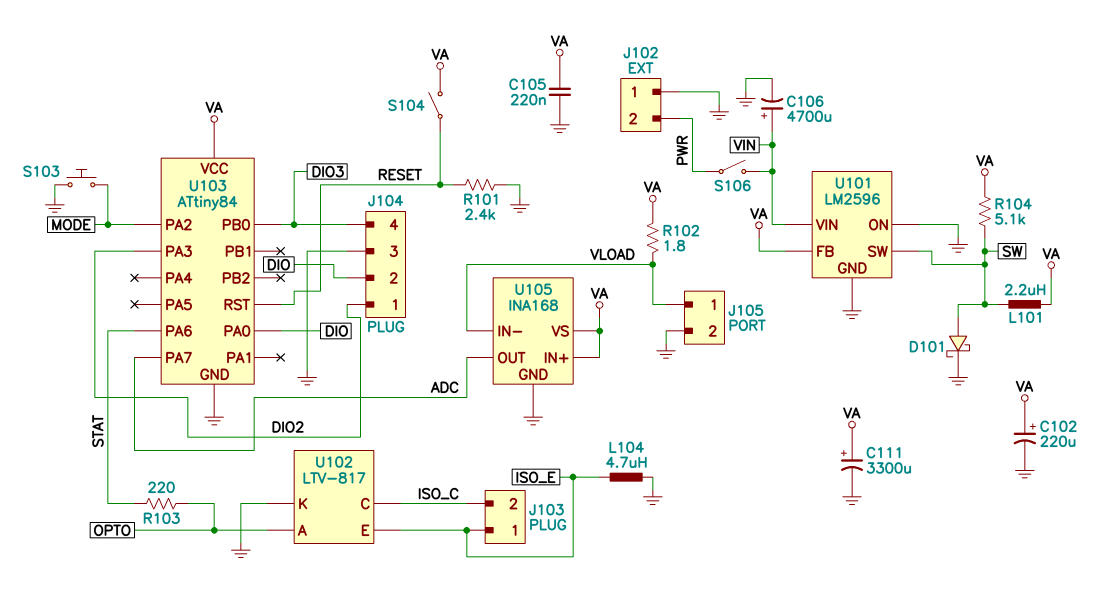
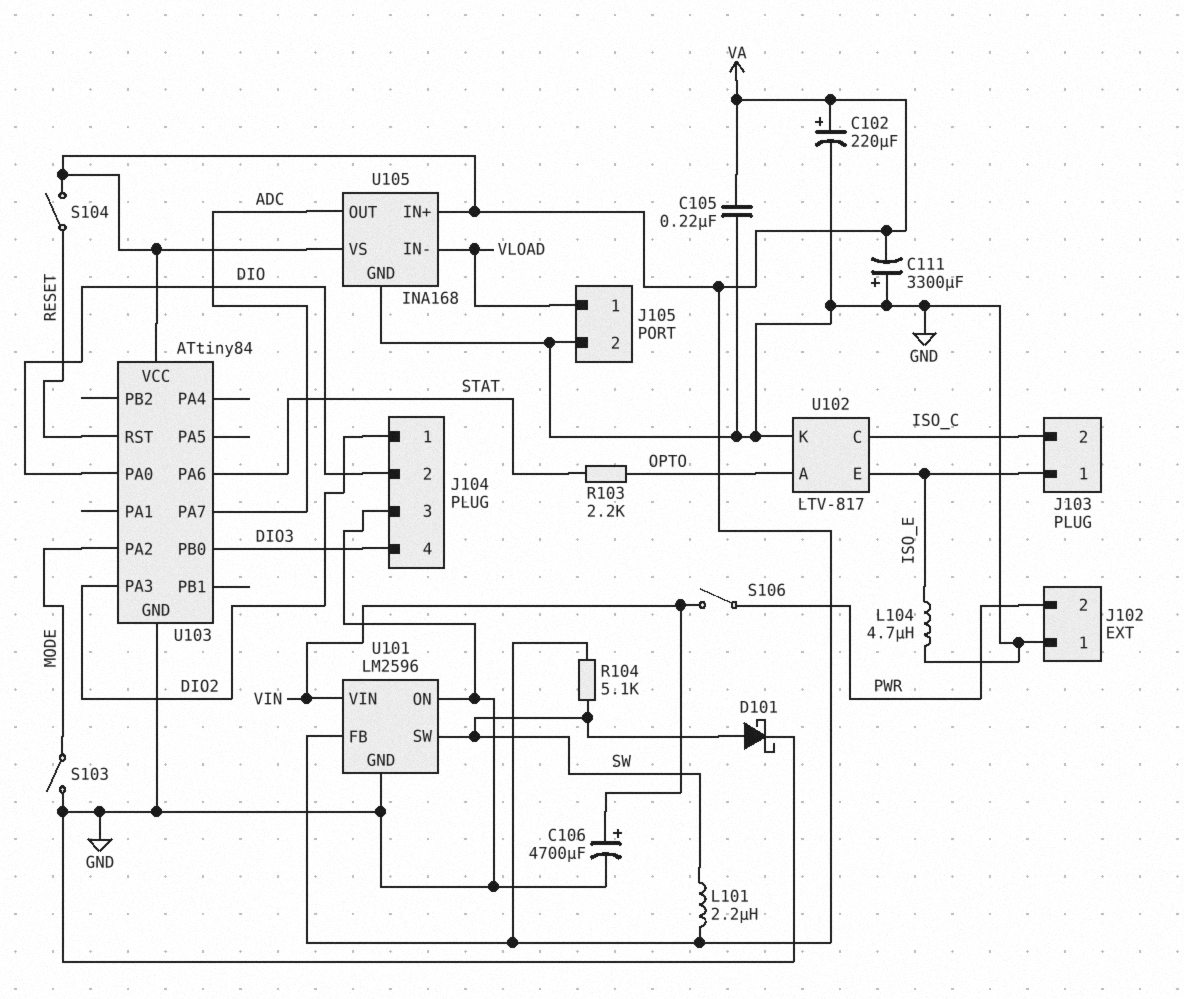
C111: 3300uF (plus VA, minus GND) -> 3300uF (plus GND, minus VA)
R101: 2.4k (GND, RESET) -> none
R102: 1.8 (VA, VLOAD) -> none
R103: 220 (OPTO, STAT) -> 2.2k (OPTO, STAT)
S103: button (GND, MODE) -> switch (GND, MODE)

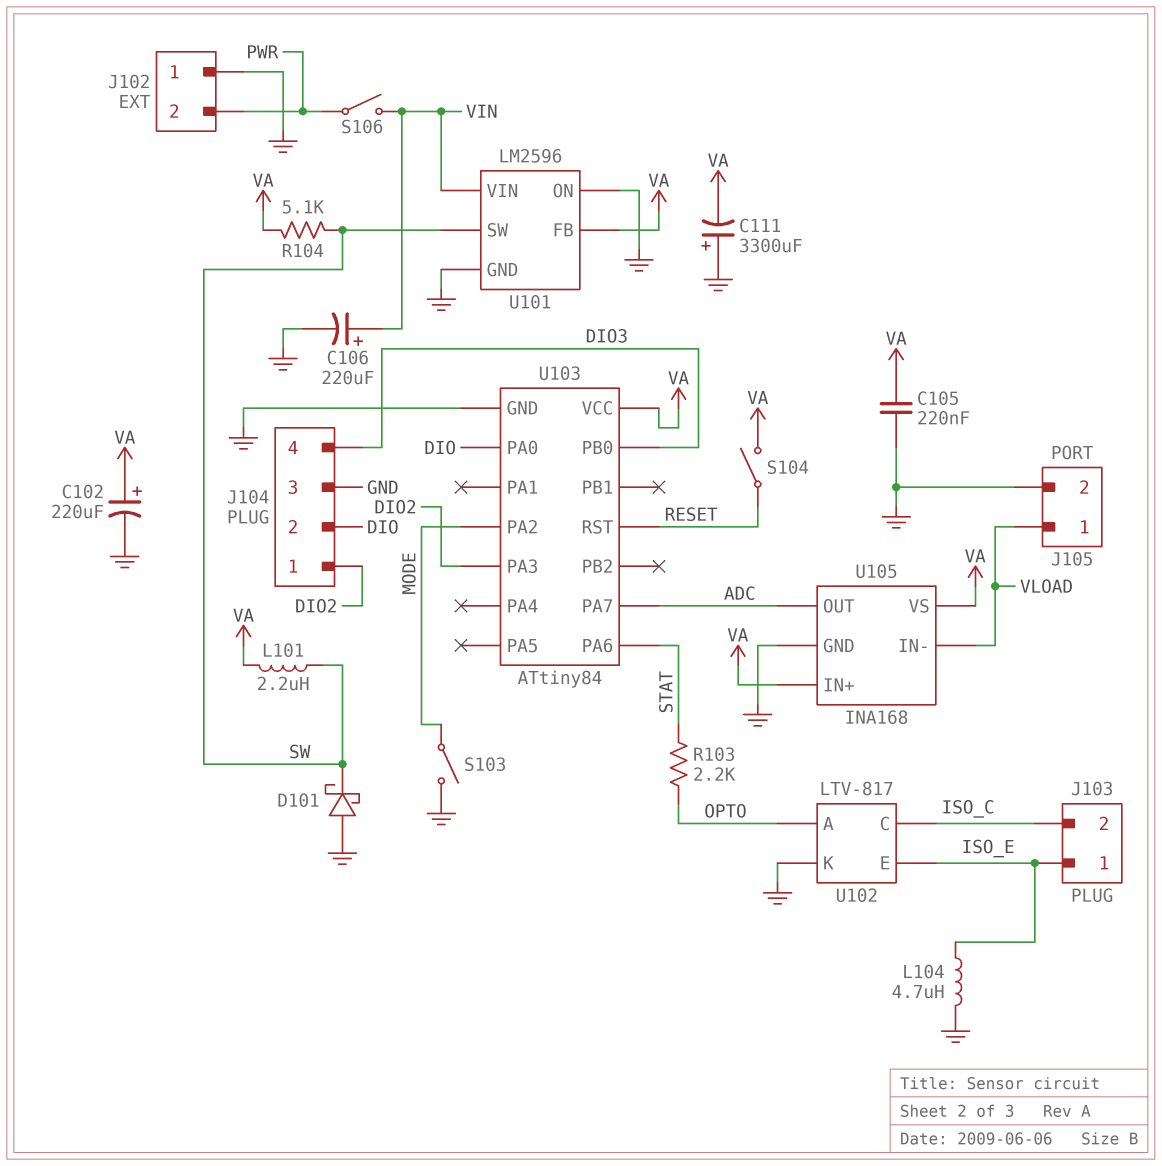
C106: 4700uF (plus VIN, minus GND) -> 220uF (plus VIN, minus GND)
D101: schottky (A SW, K GND) -> schottky (A GND, K SW)

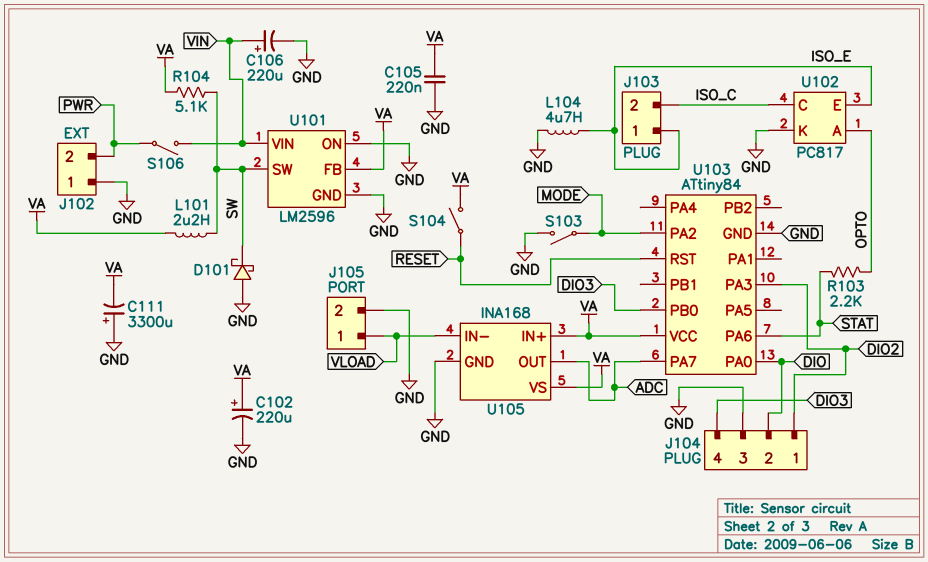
U102: LTV-817 -> PC817

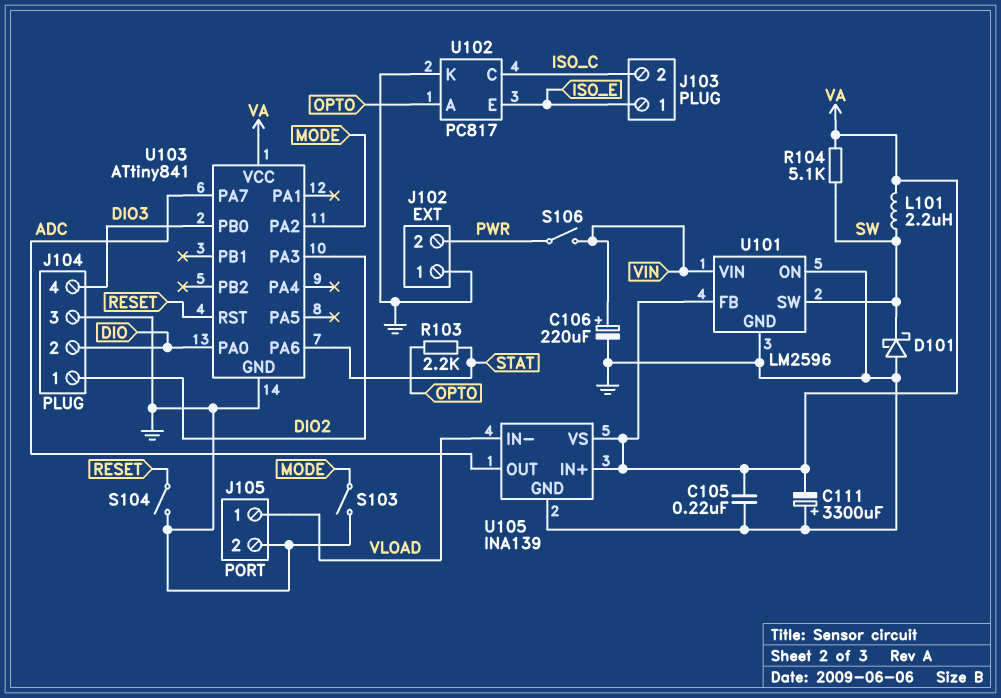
C102: 220uF (plus VA, minus GND) -> none
L104: 4.7uH (GND, ISO_E) -> none
S104: switch (RESET, VA) -> switch (GND, RESET)
U103: ATtiny84 -> ATtiny841
U105: INA168 -> INA139

